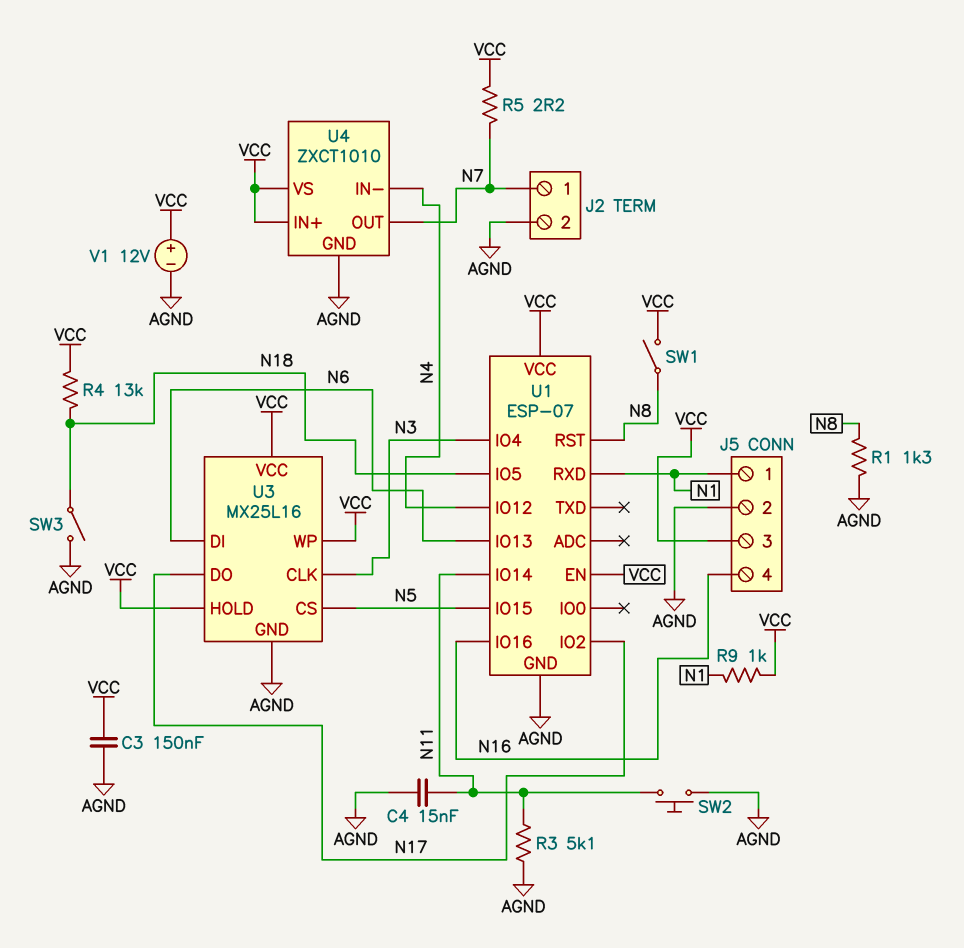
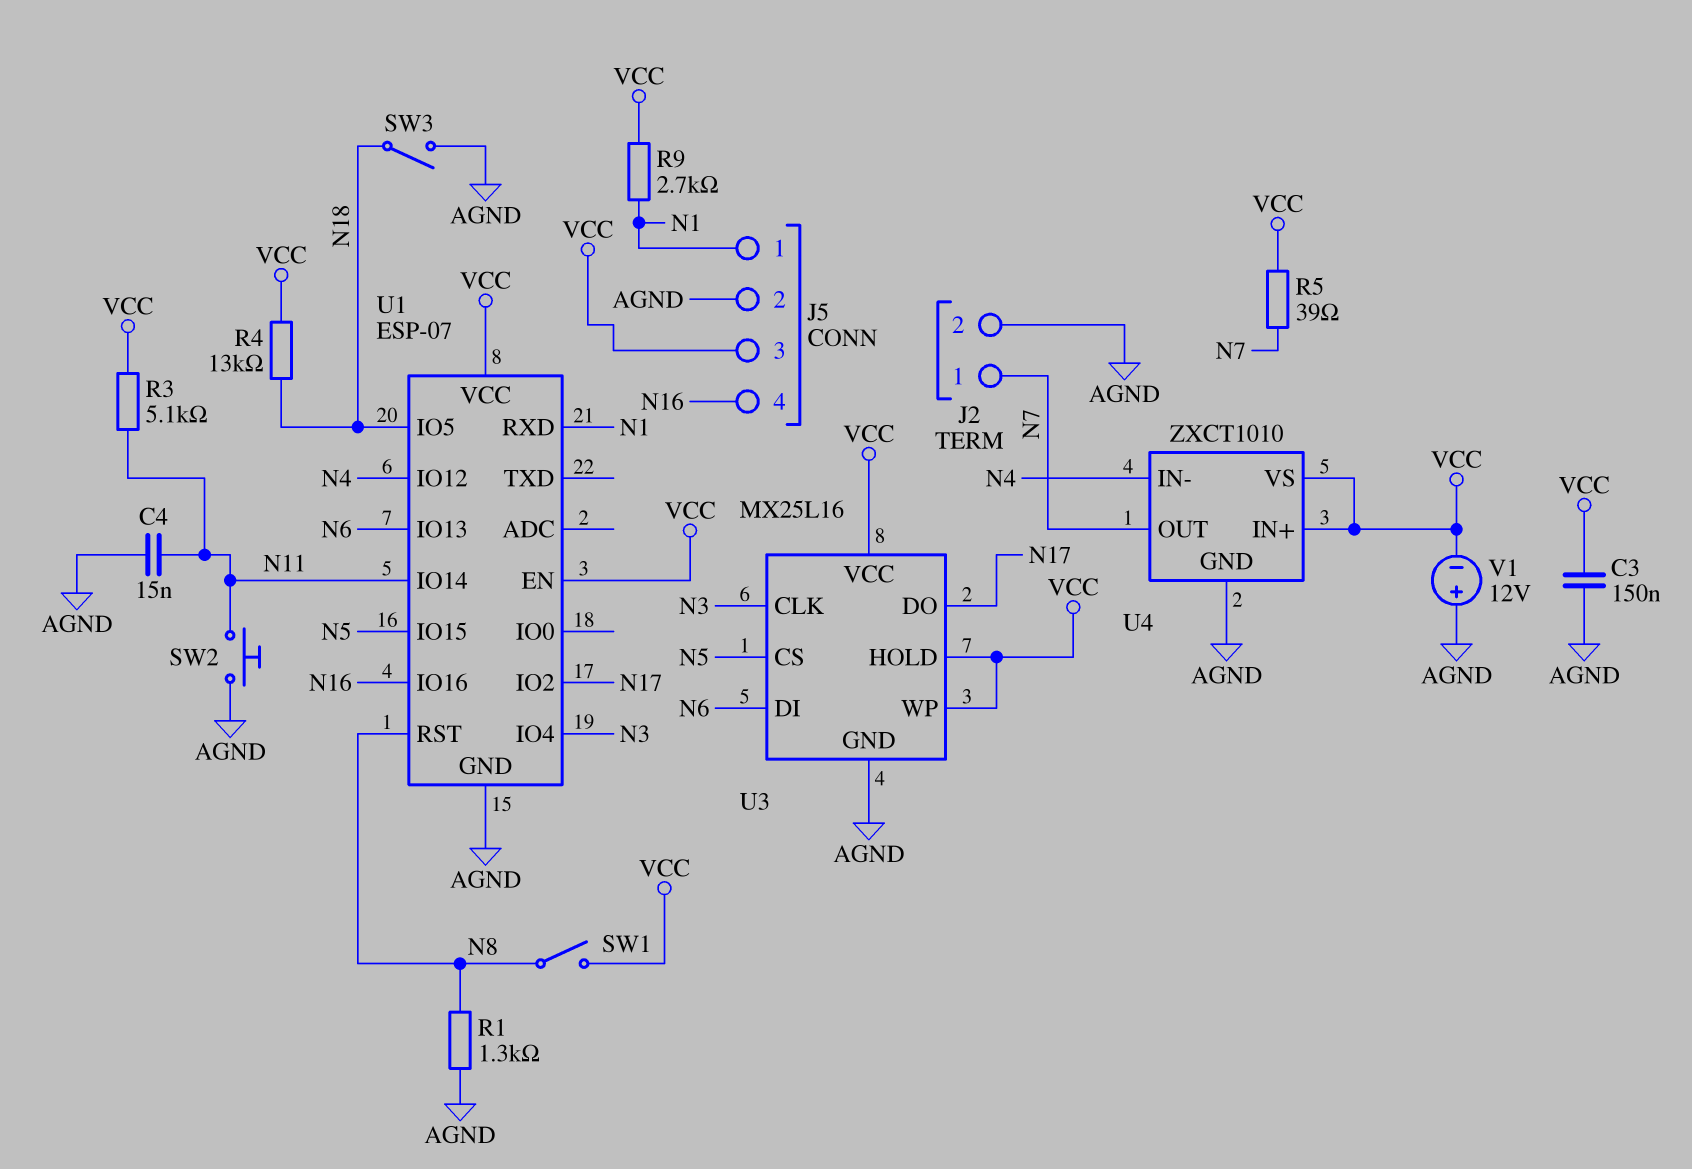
R3: 5.1k (AGND, N11) -> 5.1k (N11, VCC)
R5: 2.2 (N7, VCC) -> 39 (N7, VCC)
R9: 1k (N1, VCC) -> 2.7k (N1, VCC)
V1: 12V (plus VCC, minus AGND) -> 12V (plus AGND, minus VCC)

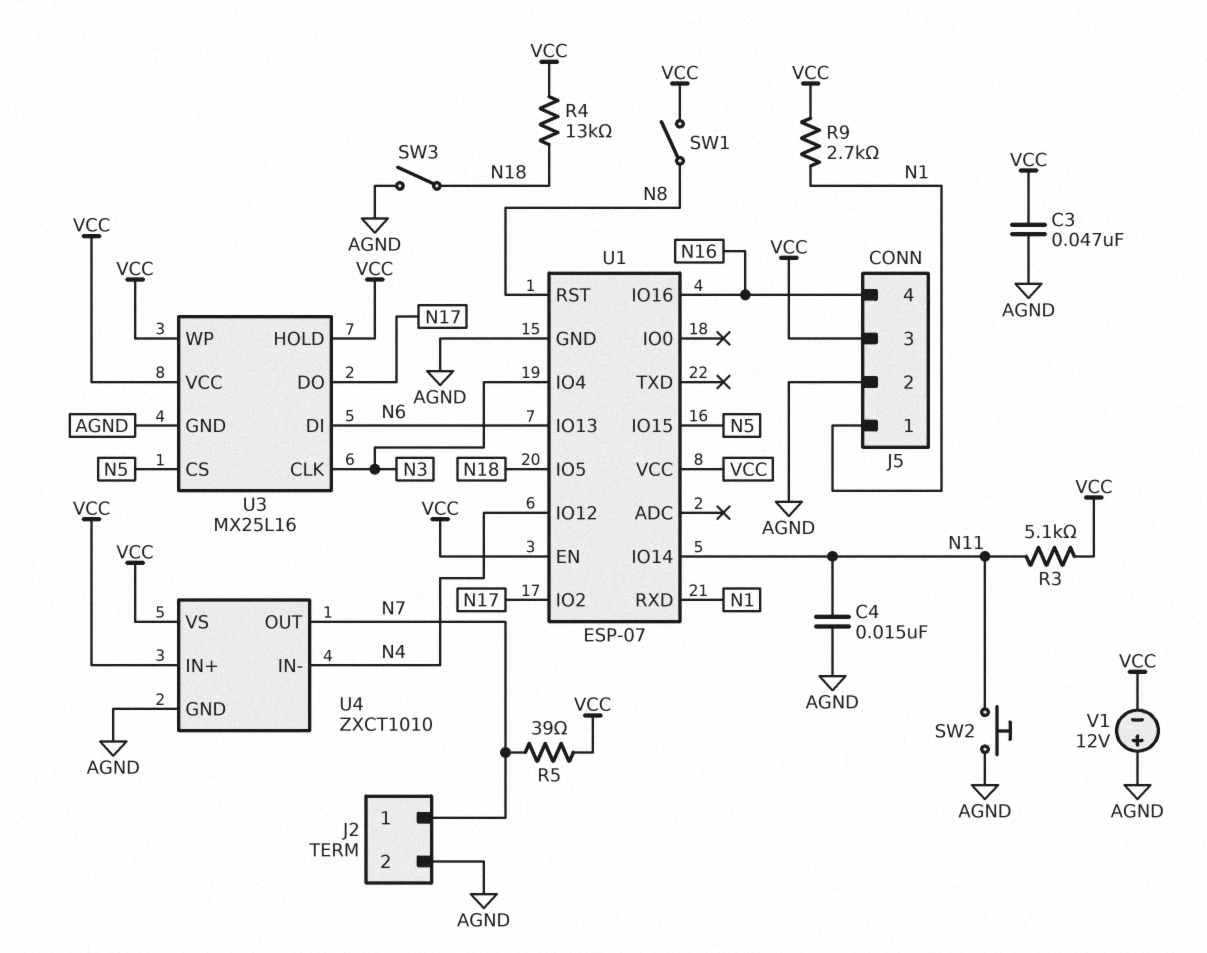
C3: 150nF (AGND, VCC) -> 47nF (AGND, VCC)
R1: 1.3k (AGND, N8) -> none

